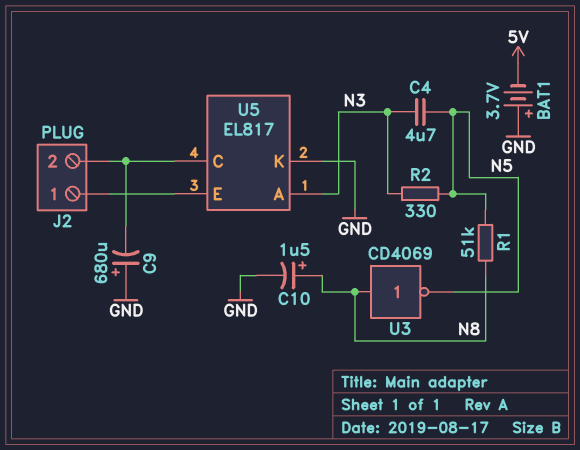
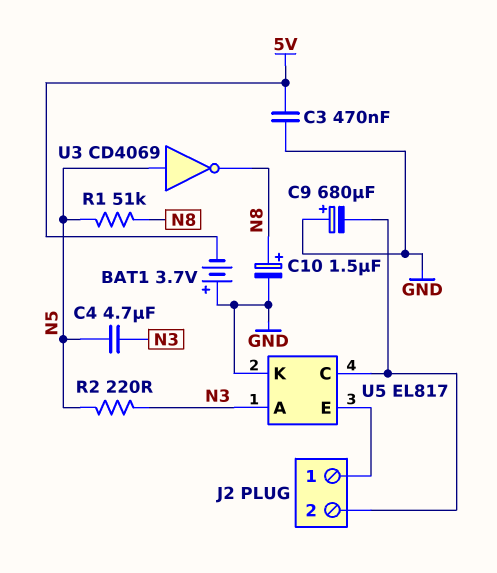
C3: none -> 470nF (5V, GND)
R2: 330 (N3, N5) -> 220 (N3, N5)
U3: NOT CD4069 (in N8, out N5) -> NOT CD4069 (in N5, out N8)

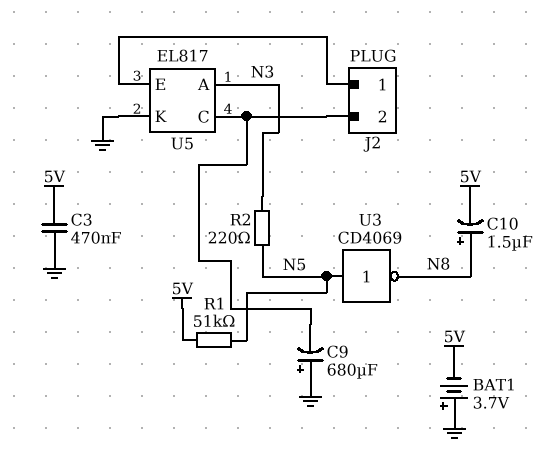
C4: 4.7uF (N3, N5) -> none
C10: 1.5uF (plus N8, minus GND) -> 1.5uF (plus N8, minus 5V)
R1: 51k (N5, N8) -> 51k (5V, N5)

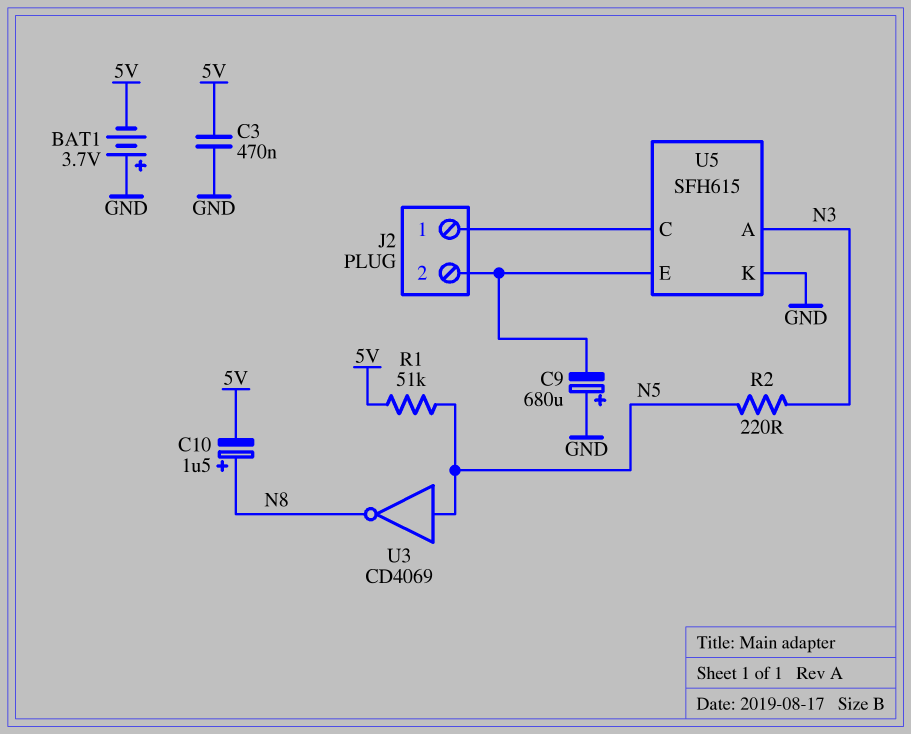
U5: EL817 -> SFH615
U5 pin C: J2/2 -> J2/1
U5 pin E: J2/1 -> J2/2

